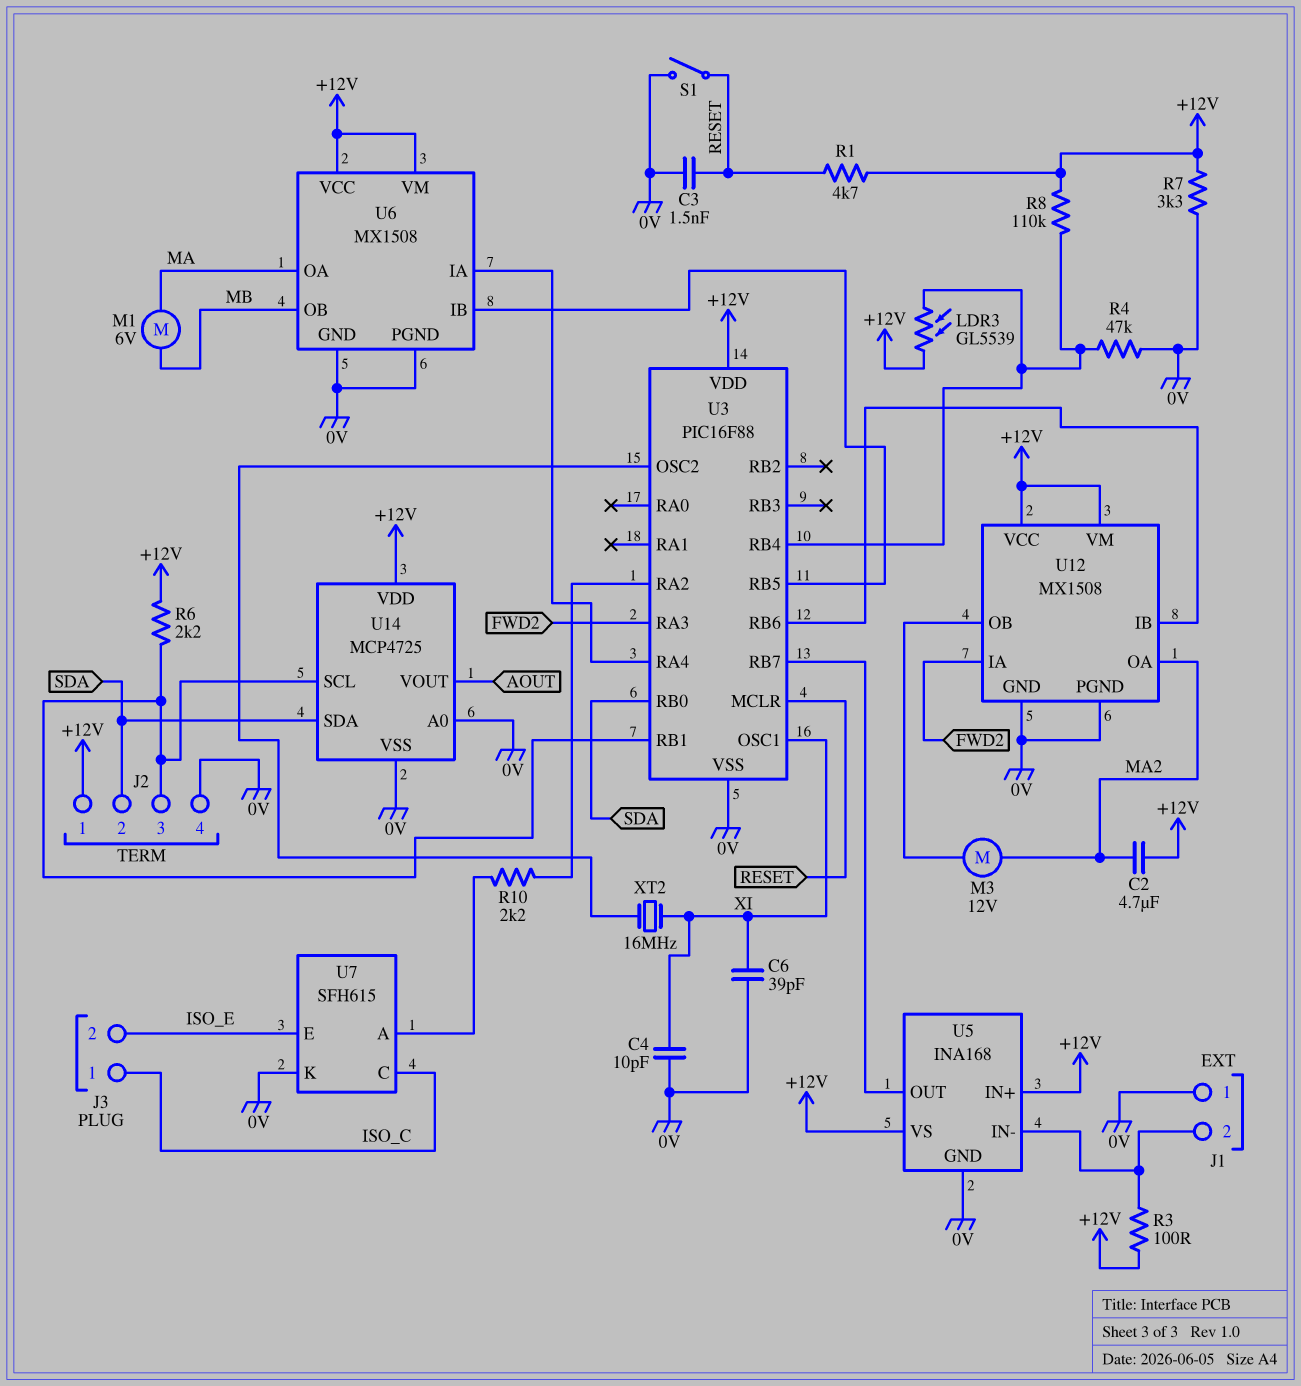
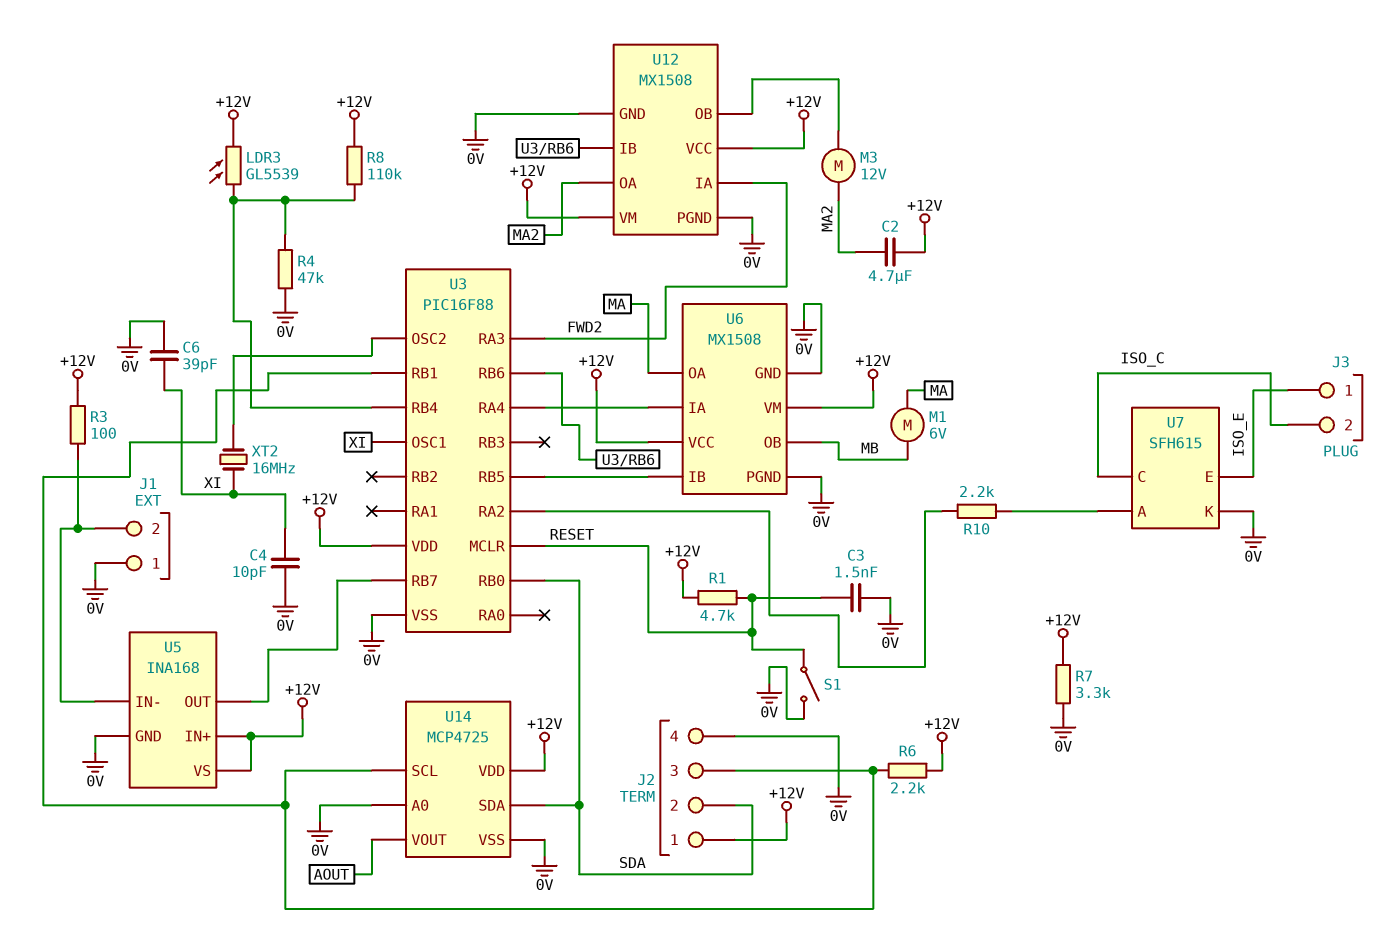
J3 pin 1: ISO_C -> ISO_E
J3 pin 2: ISO_E -> ISO_C

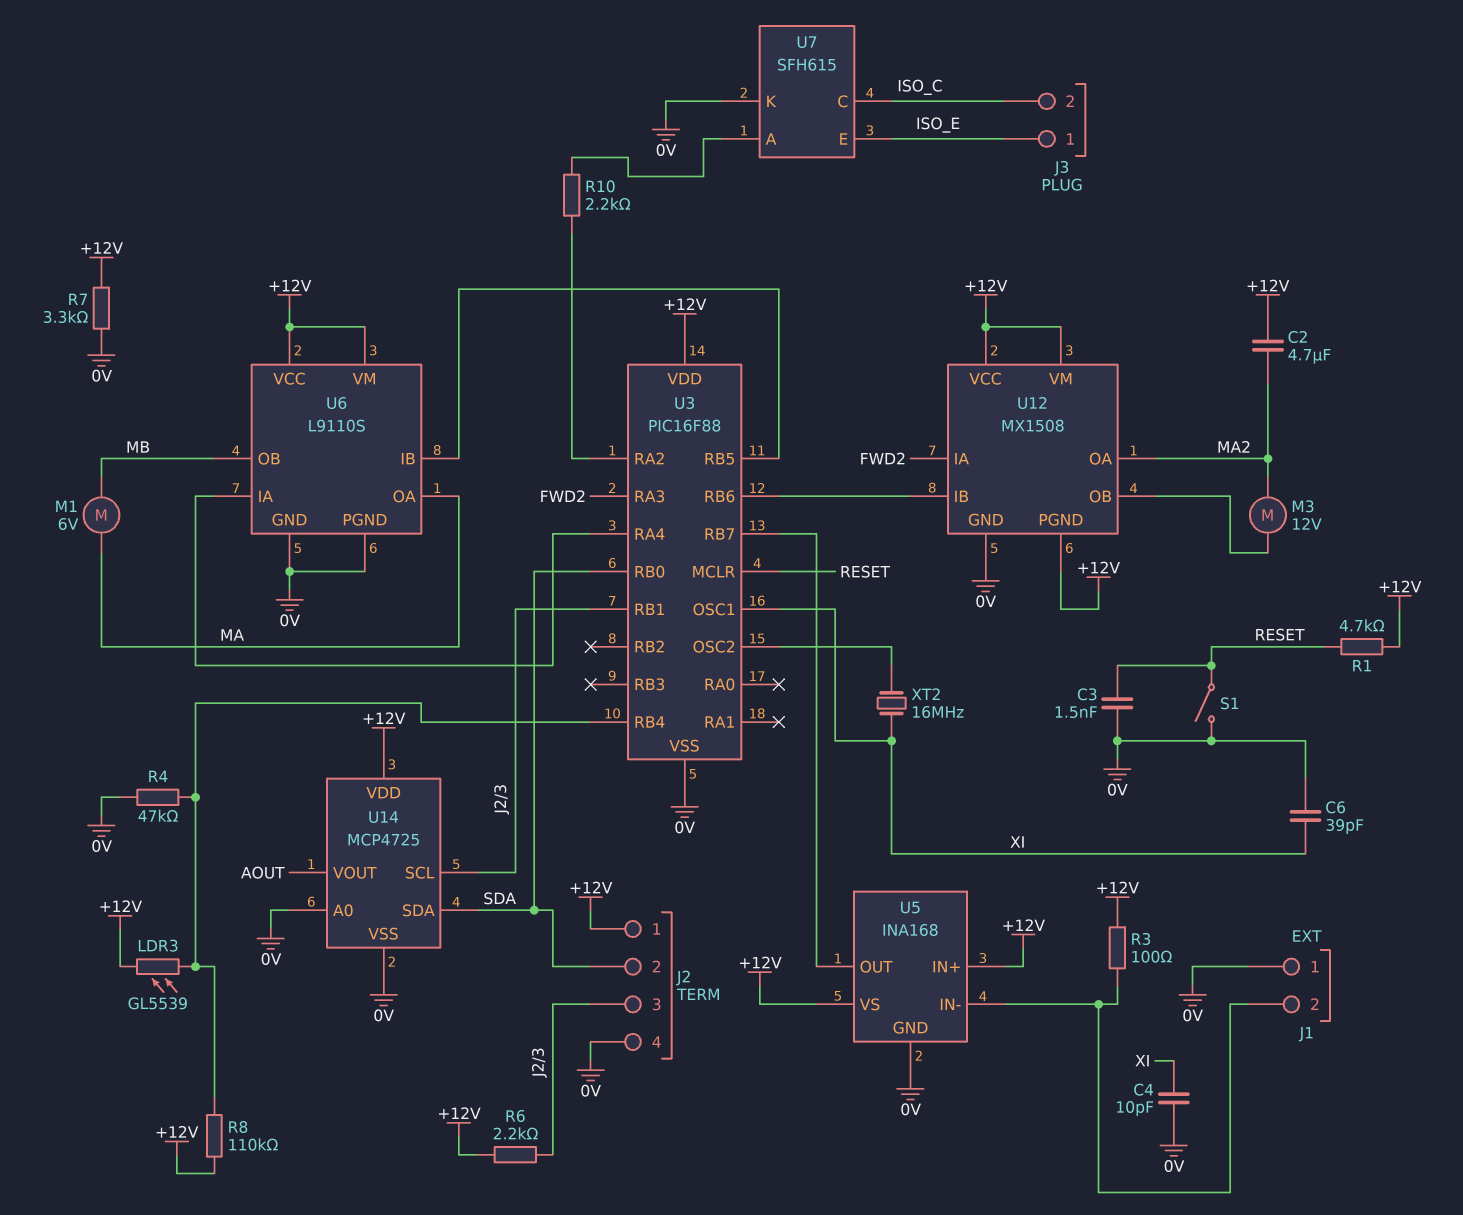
U6: MX1508 -> L9110S
U12 pin PGND: 0V -> +12V

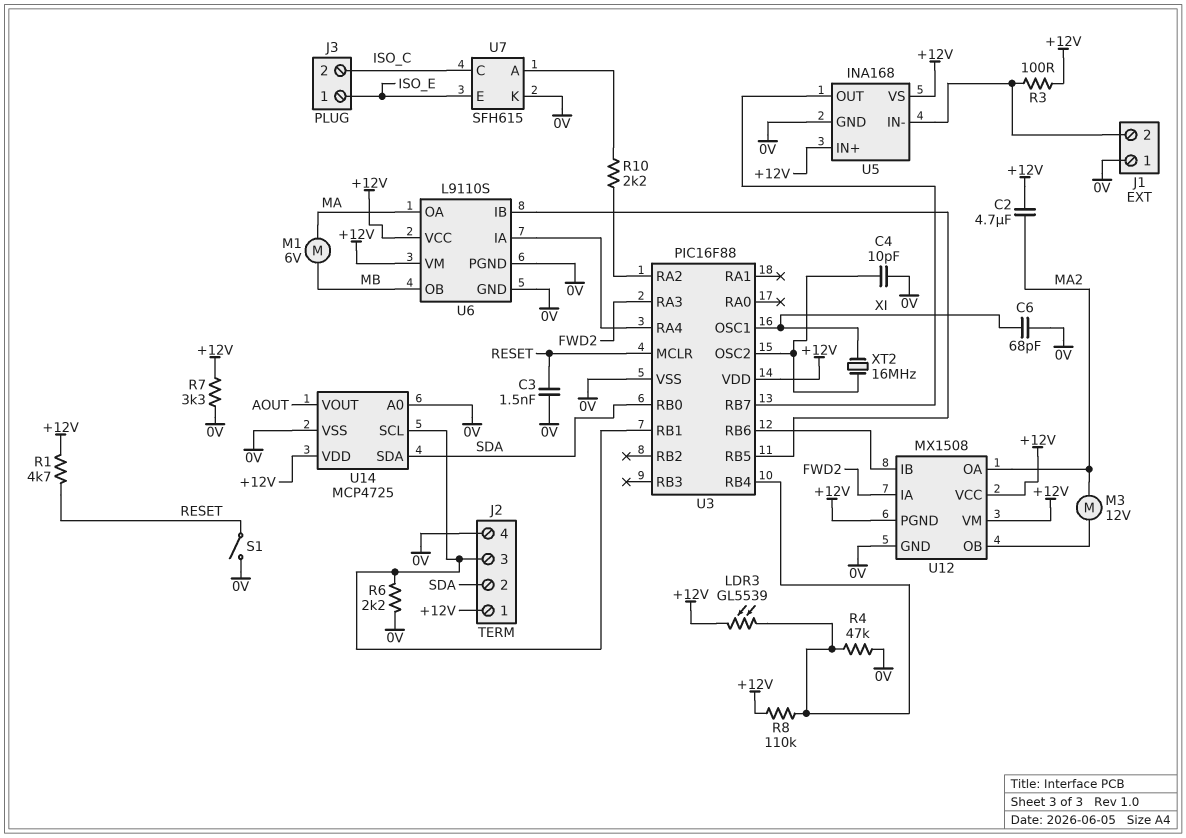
C4: 10pF (0V, XI) -> 10pF (0V, U3/OSC2)
C6: 39pF (0V, XI) -> 68pF (0V, XI)
R6: 2.2k (+12V, J2/3) -> 2.2k (0V, J2/3)

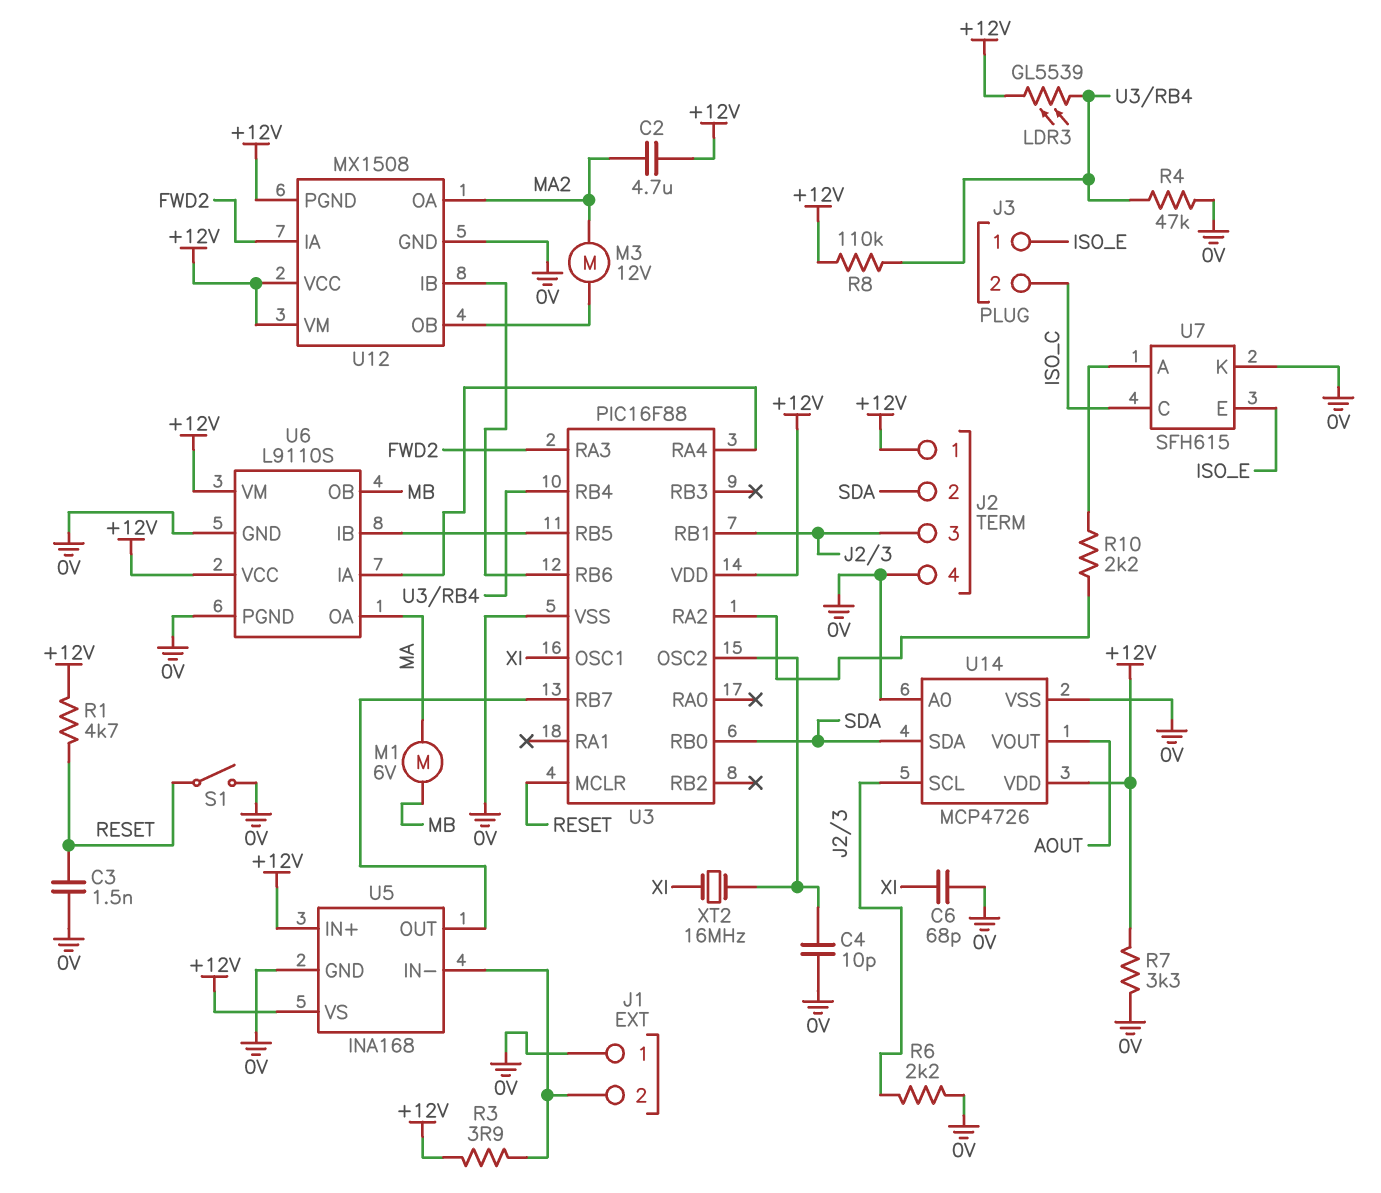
R3: 100 (+12V, J1/2) -> 3.9 (+12V, J1/2)
U14: MCP4725 -> MCP4726

